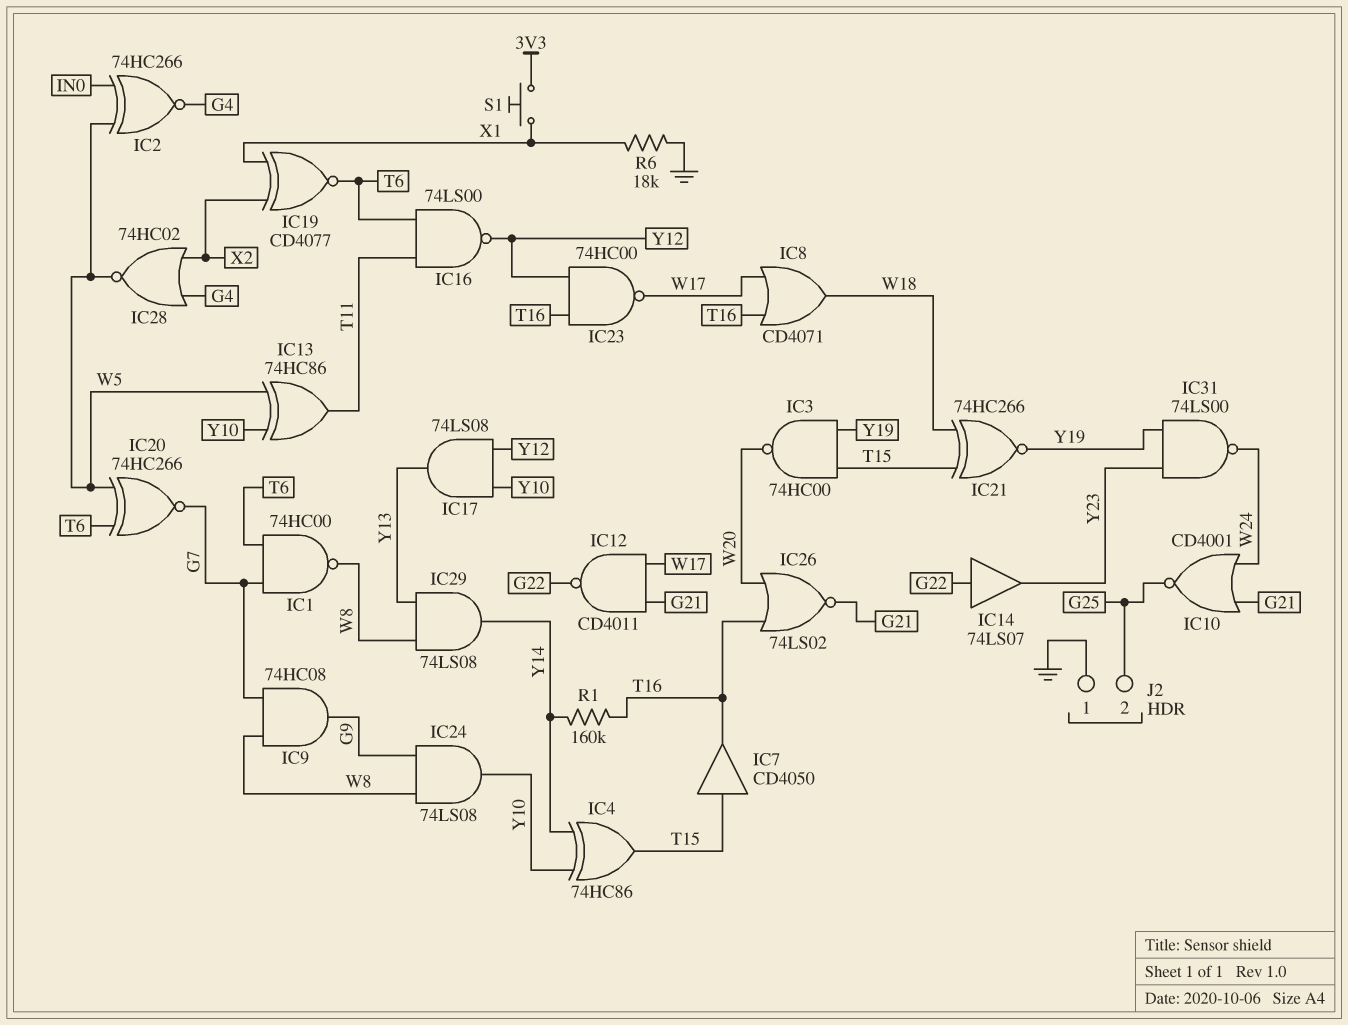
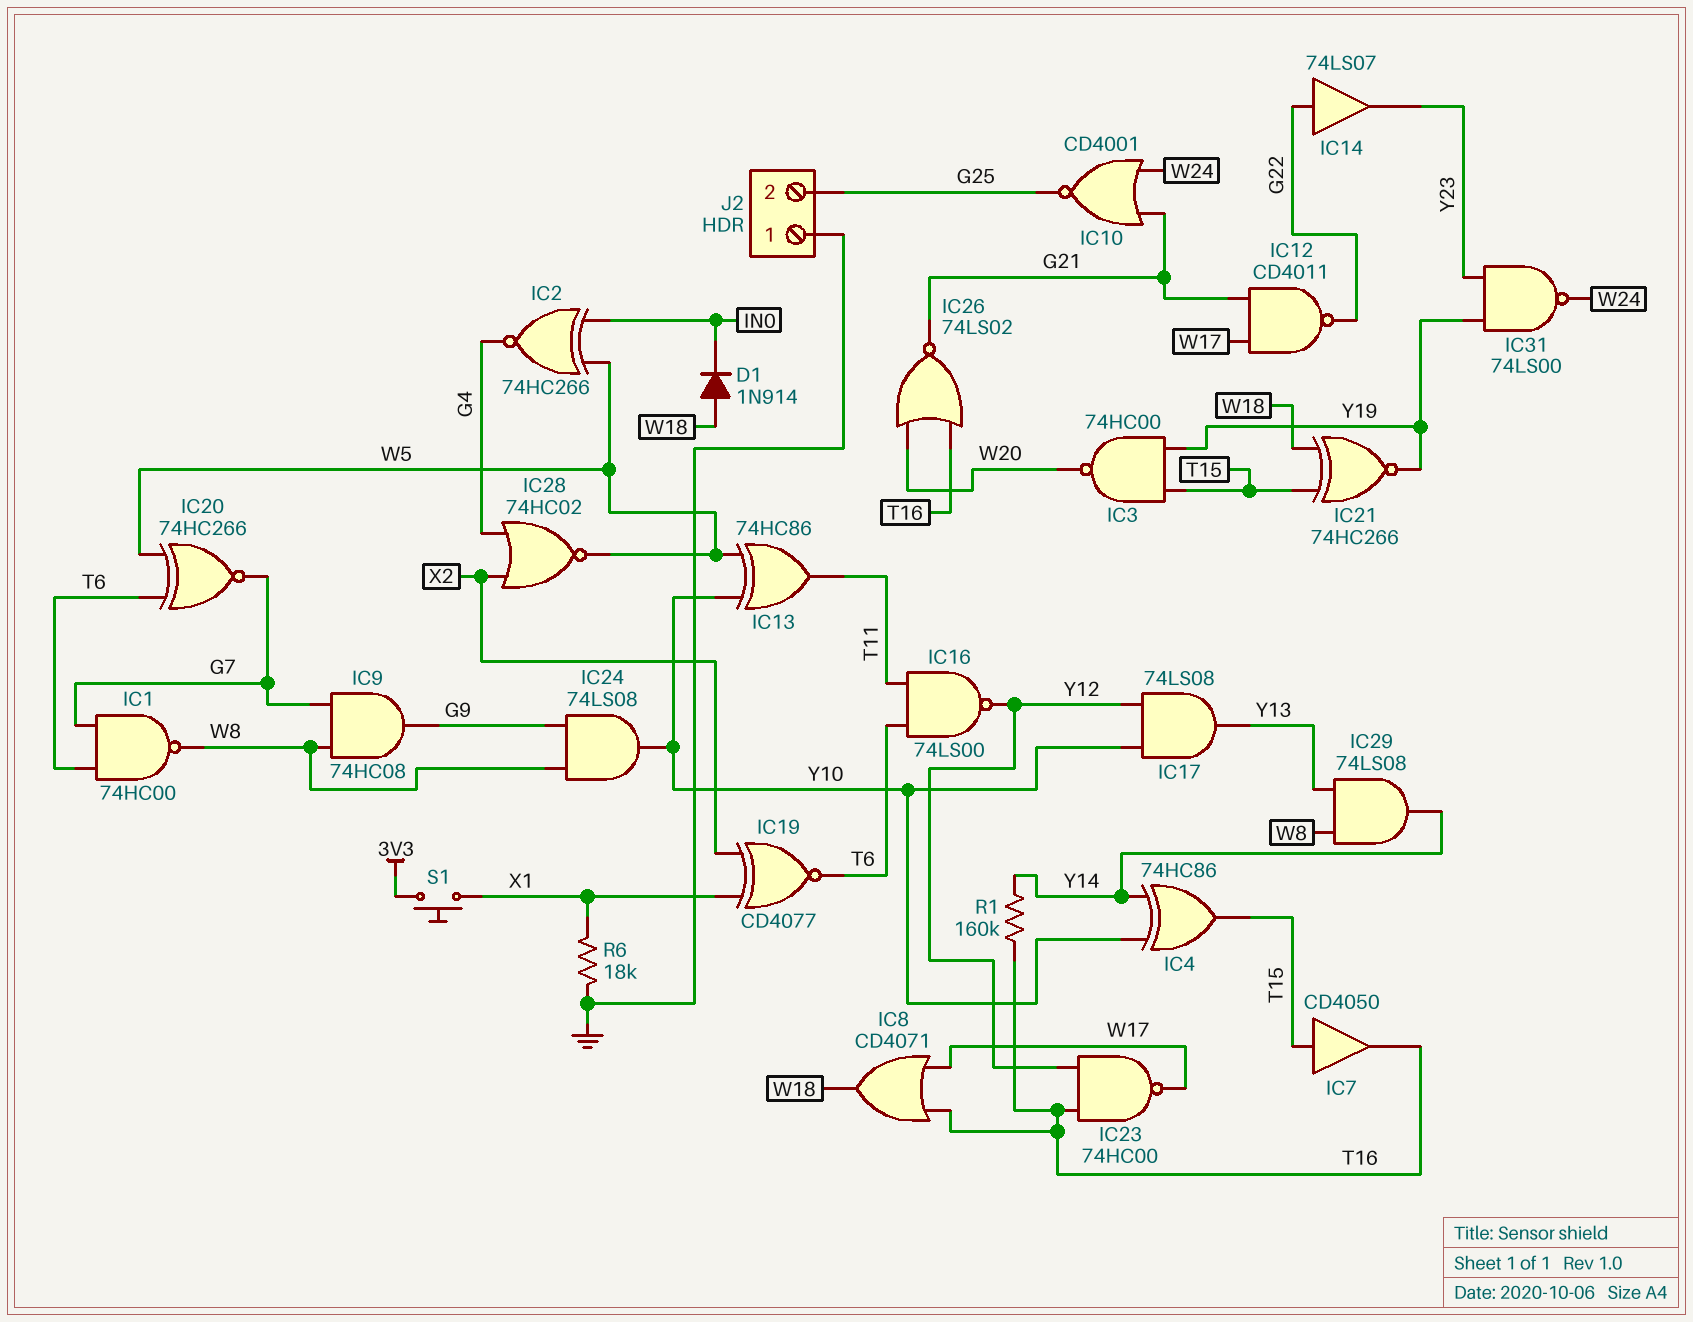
D1: none -> diode 1N914 (A W18, K IN0)

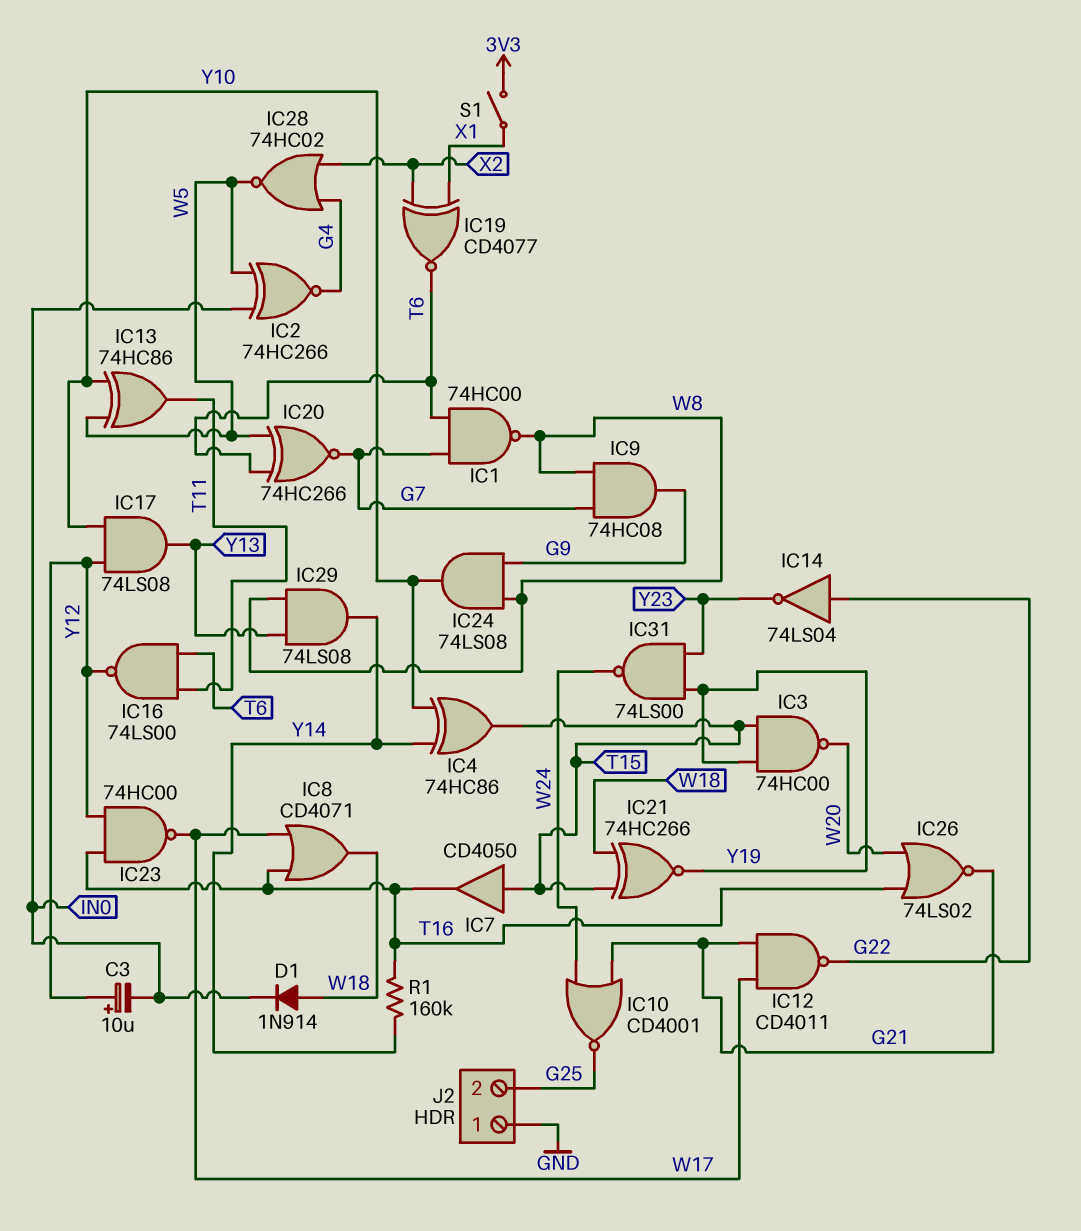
C3: none -> 10uF (plus Y12, minus IN0)
IC14: buffer 74LS07 (in G22, out Y23) -> NOT 74LS04 (in G22, out Y23)
R6: 18k (GND, X1) -> none
S1: button (3V3, X1) -> switch (3V3, X1)

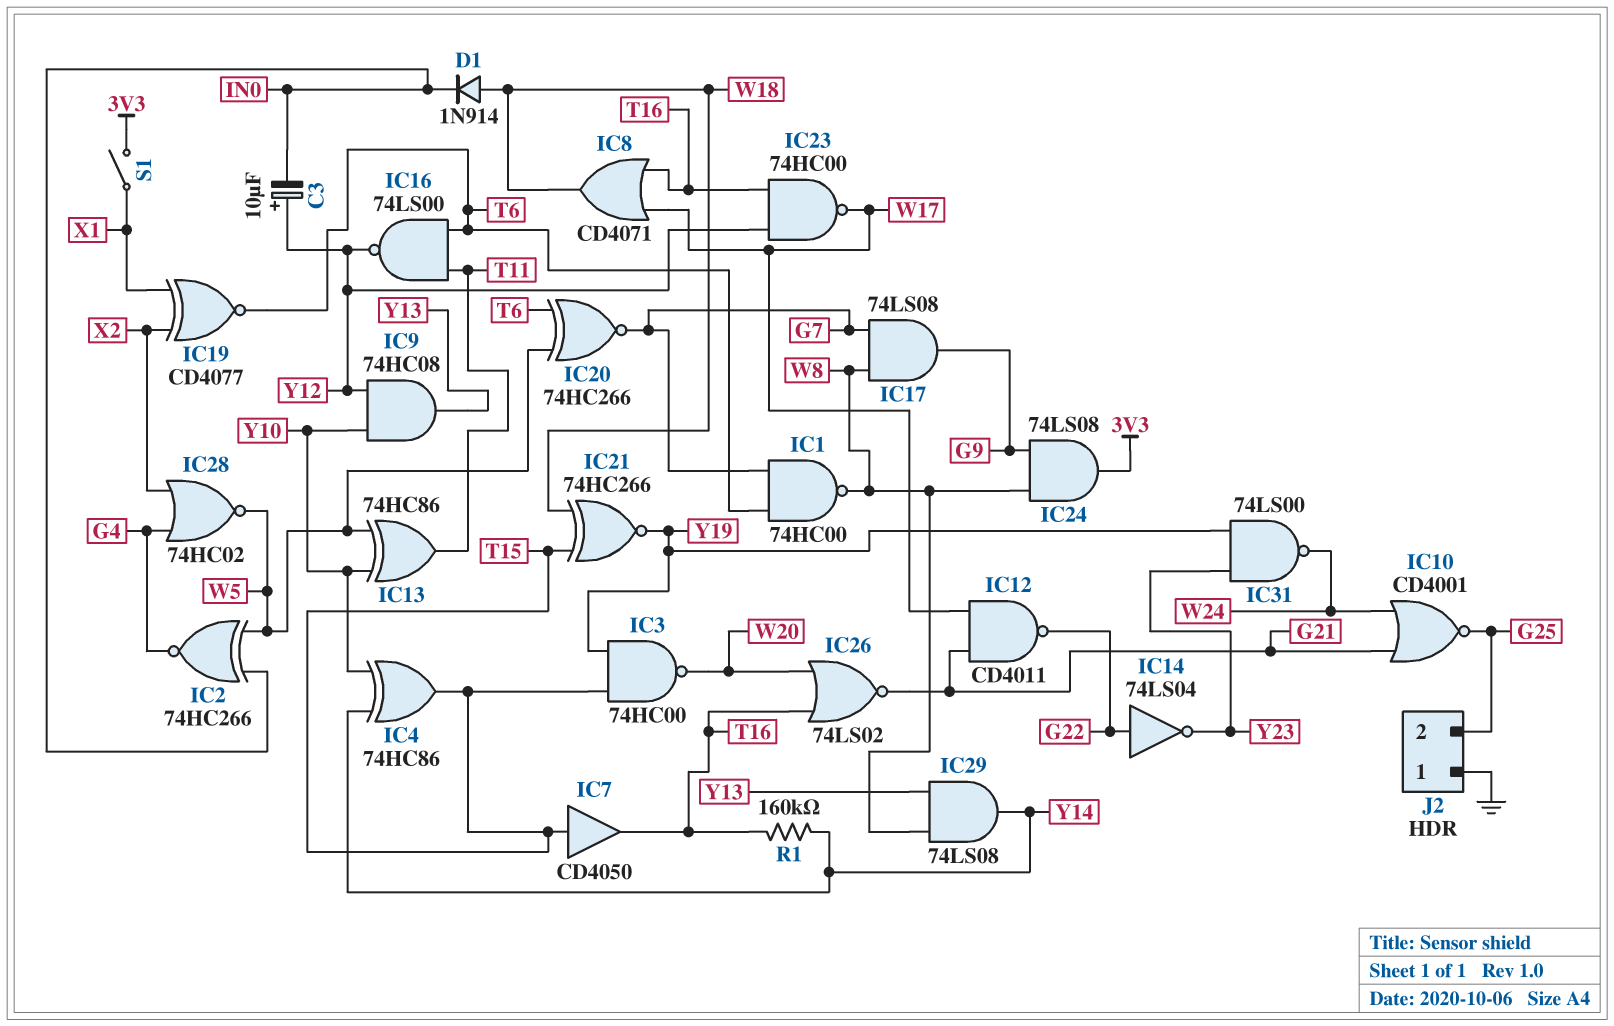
IC9: AND 74HC08 (in G7, in W8, out G9) -> AND 74HC08 (in Y10, in Y12, out Y13)
IC17: AND 74LS08 (in Y10, in Y12, out Y13) -> AND 74LS08 (in G7, in W8, out G9)
IC24: AND 74LS08 (in G9, in W8, out Y10) -> AND 74LS08 (in G9, in W8, out 3V3)

